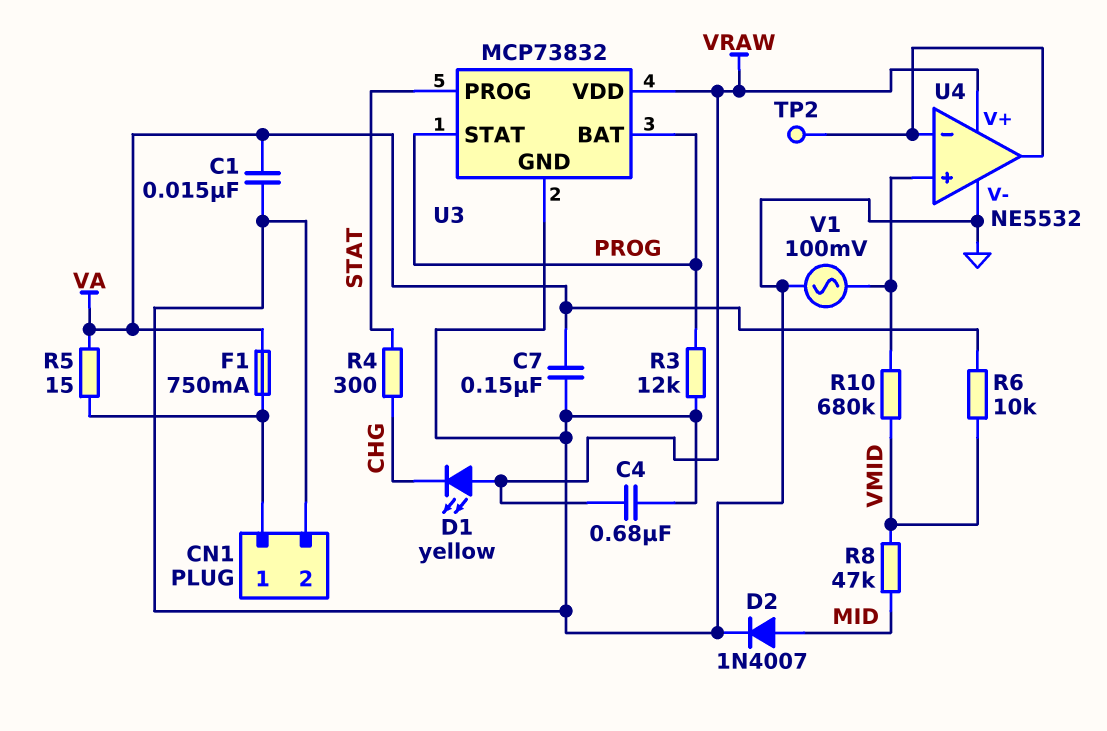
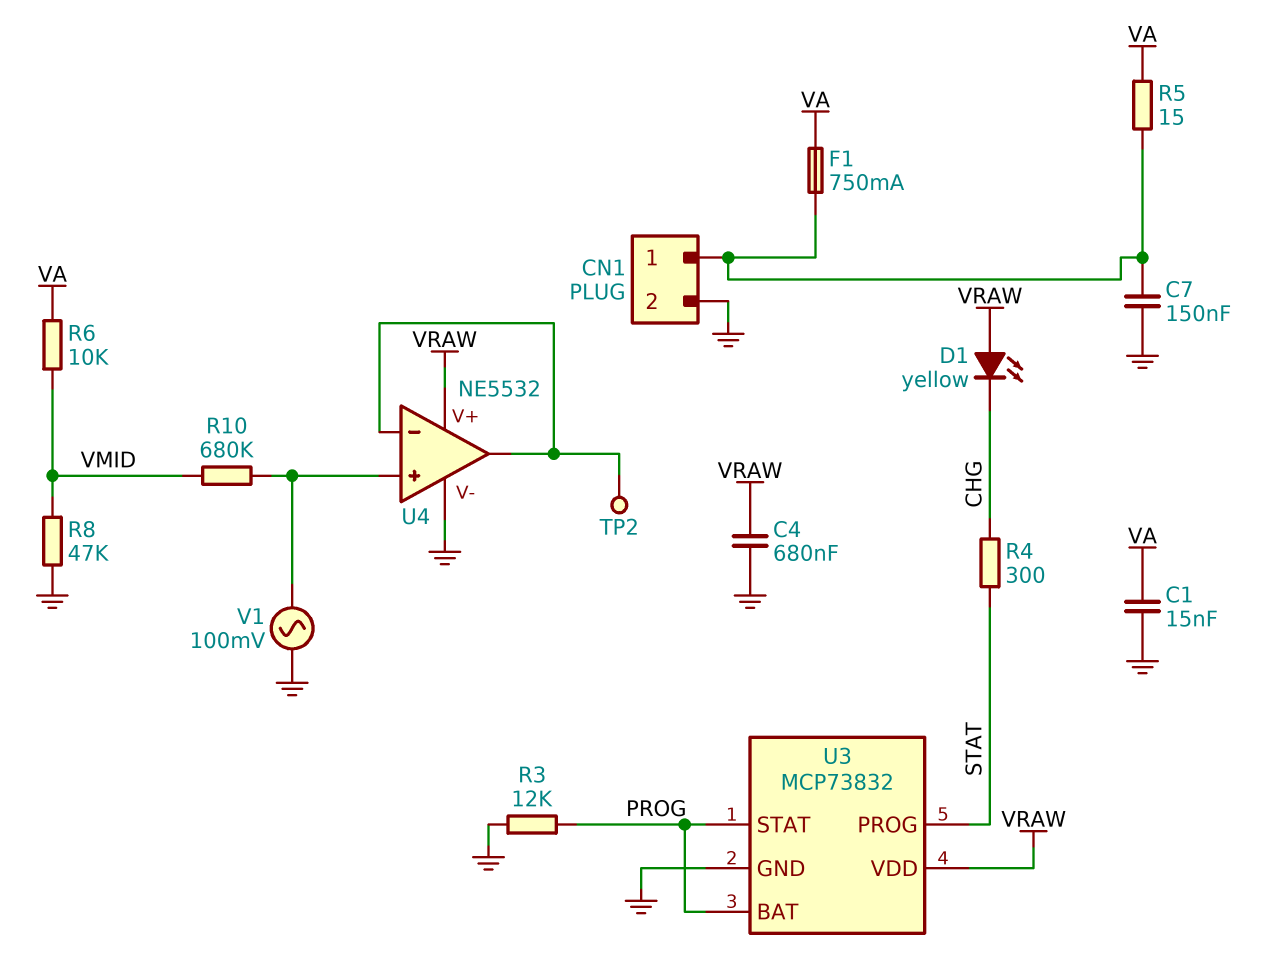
C7: 150nF (GND, VA) -> 150nF (CN1/1, GND)
D2: diode 1N4007 (A MID, K GND) -> none
R8: 47k (MID, VMID) -> 47k (GND, VMID)

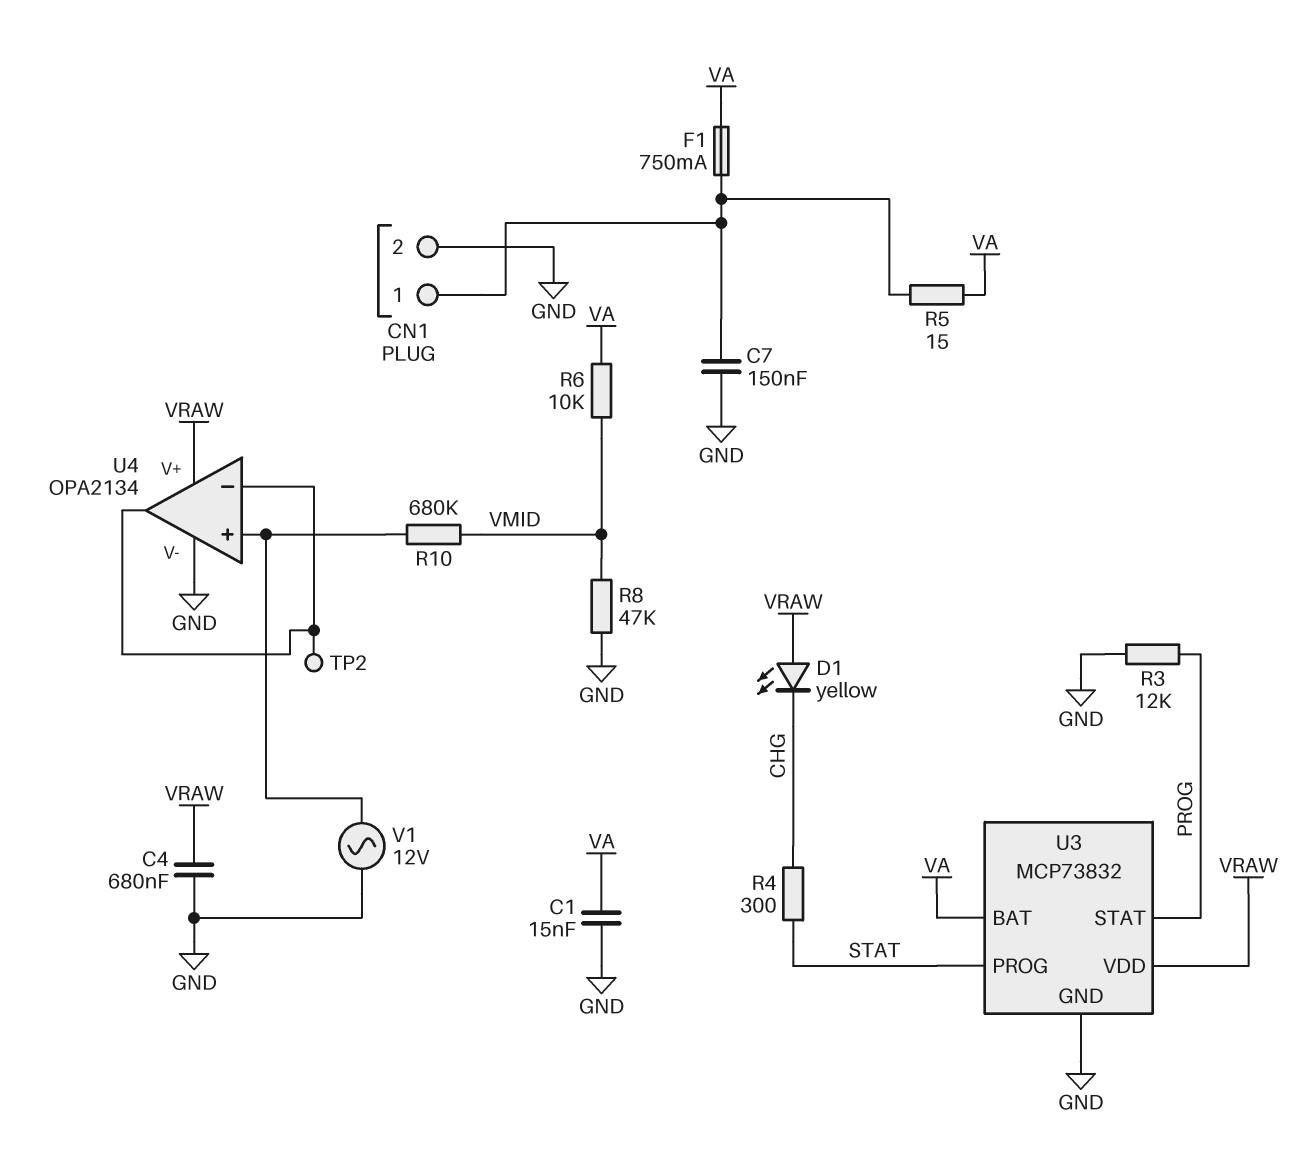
U3 pin BAT: PROG -> VA
U4: NE5532 -> OPA2134
V1: AC 100mV (GND, U4/in+) -> AC 12V (GND, U4/in+)

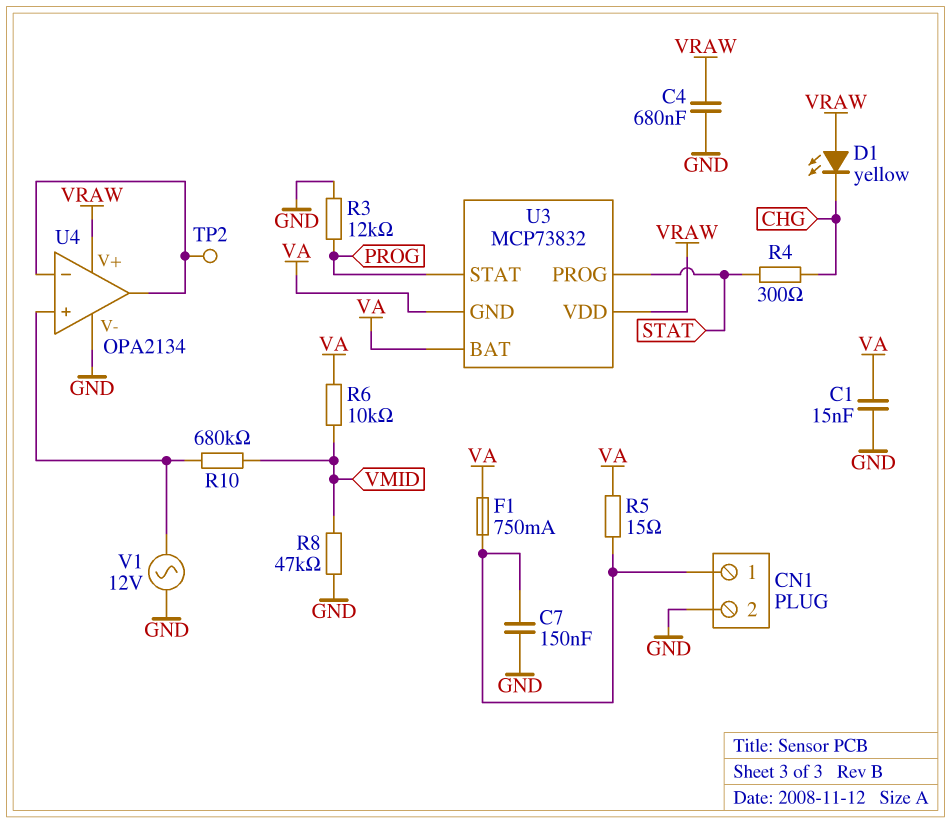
U3 pin GND: GND -> VA

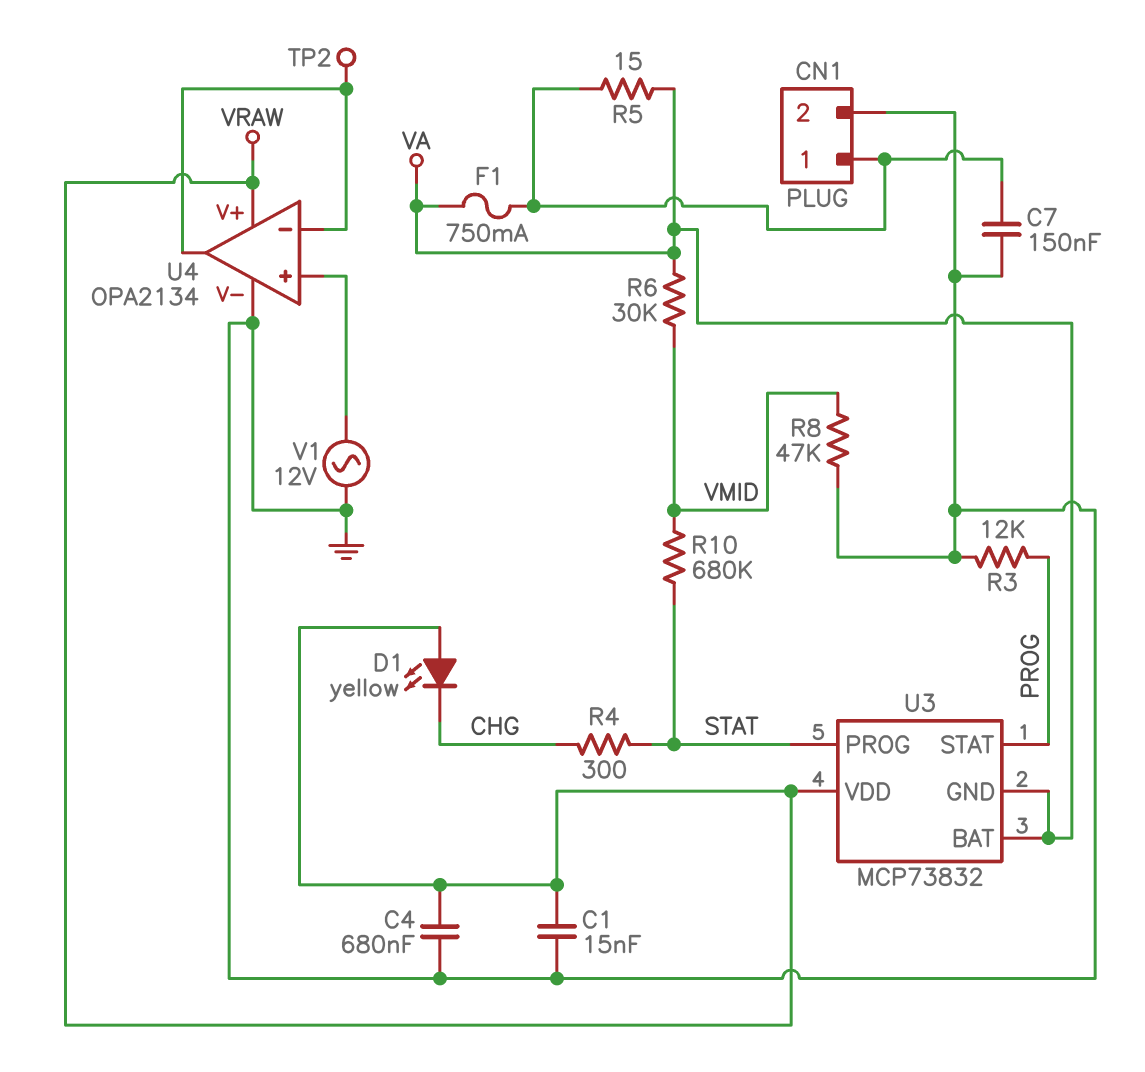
C1: 15nF (GND, VA) -> 15nF (GND, VRAW)
R6: 10k (VA, VMID) -> 30k (VA, VMID)
R10: 680k (U4/in+, VMID) -> 680k (STAT, VMID)

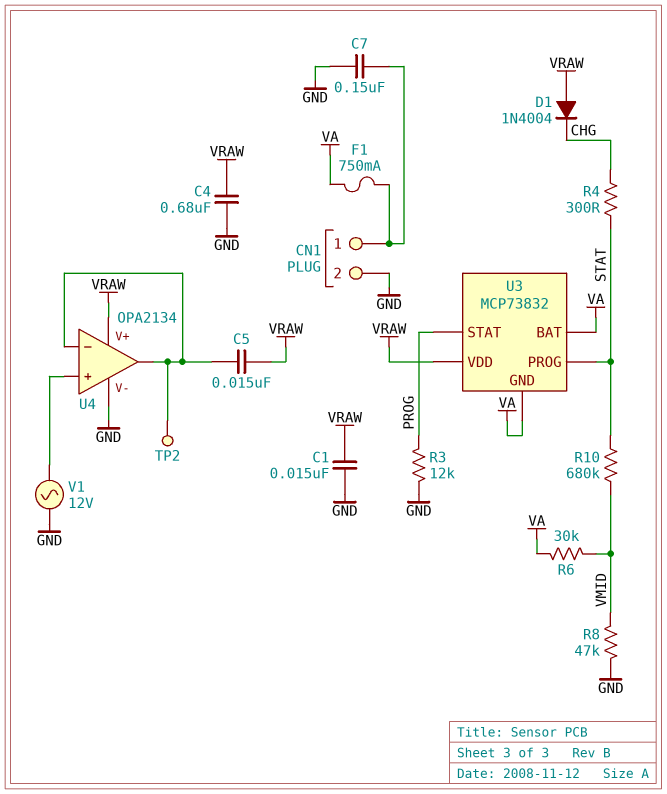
C5: none -> 15nF (U4/in-, VRAW)
D1: LED yellow (A VRAW, K CHG) -> diode 1N4004 (A VRAW, K CHG)
R5: 15 (CN1/1, VA) -> none

